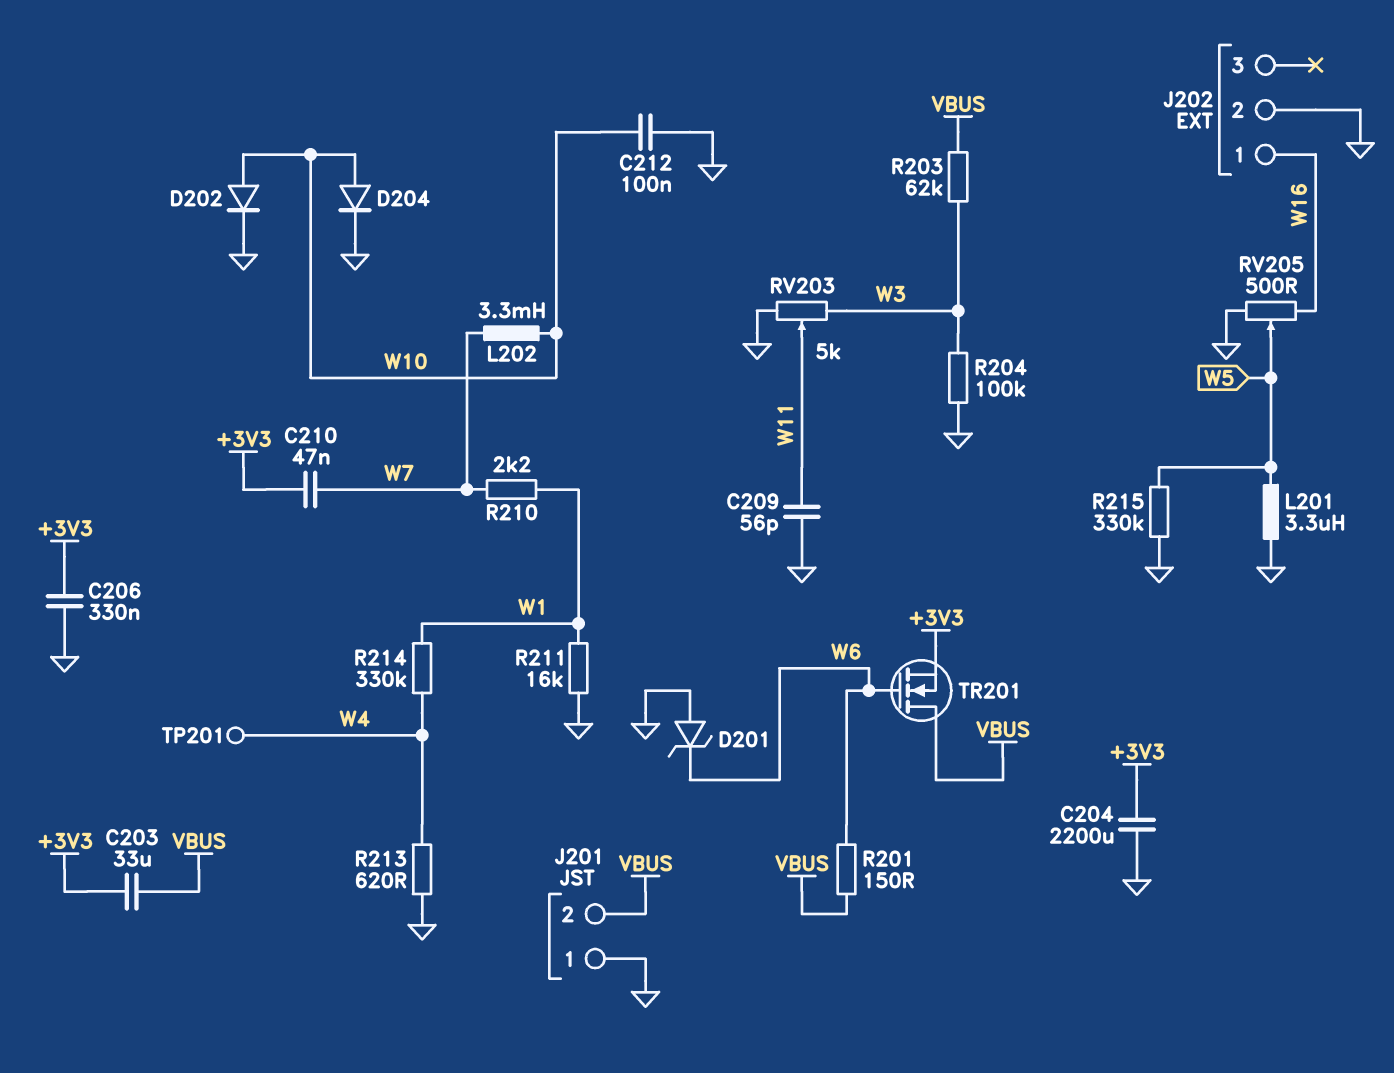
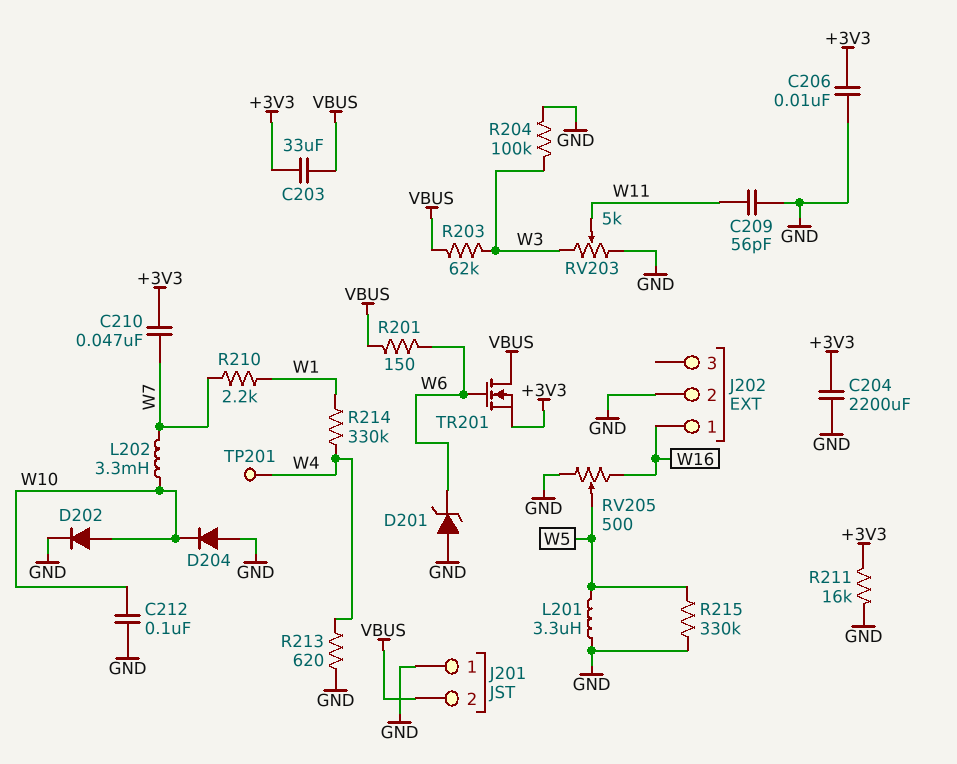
C206: 330nF (+3V3, GND) -> 10nF (+3V3, GND)
D204: diode (A W10, K GND) -> diode (A GND, K W10)
R211: 16k (GND, W1) -> 16k (+3V3, GND)

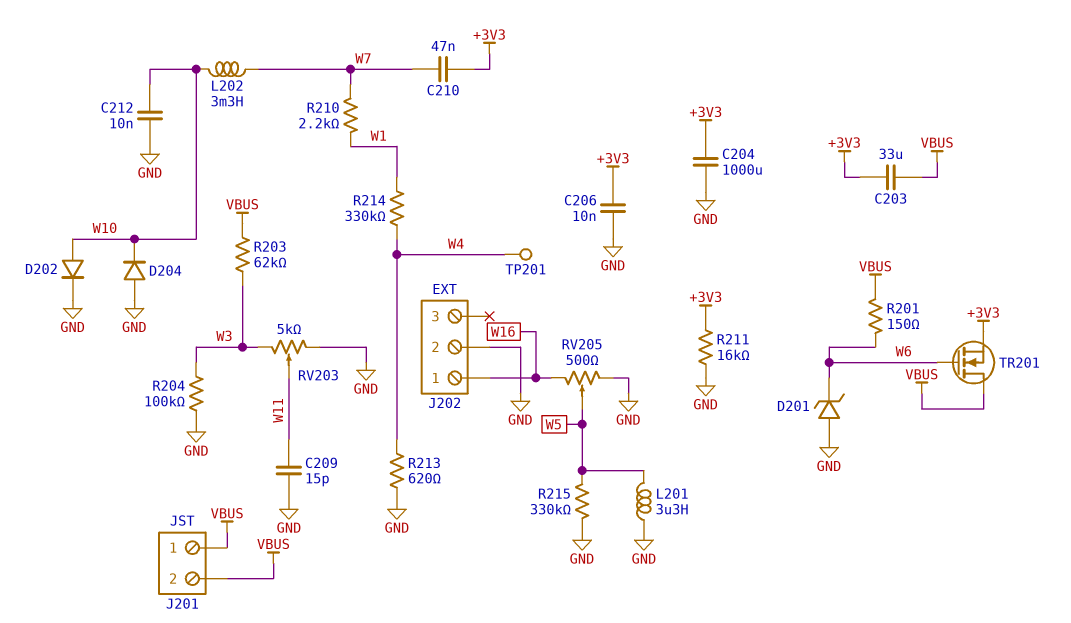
C204: 2200uF (+3V3, GND) -> 1000uF (+3V3, GND)
C209: 56pF (GND, W11) -> 15pF (GND, W11)
C212: 100nF (GND, W10) -> 10nF (GND, W10)
J201 pin 1: GND -> VBUS

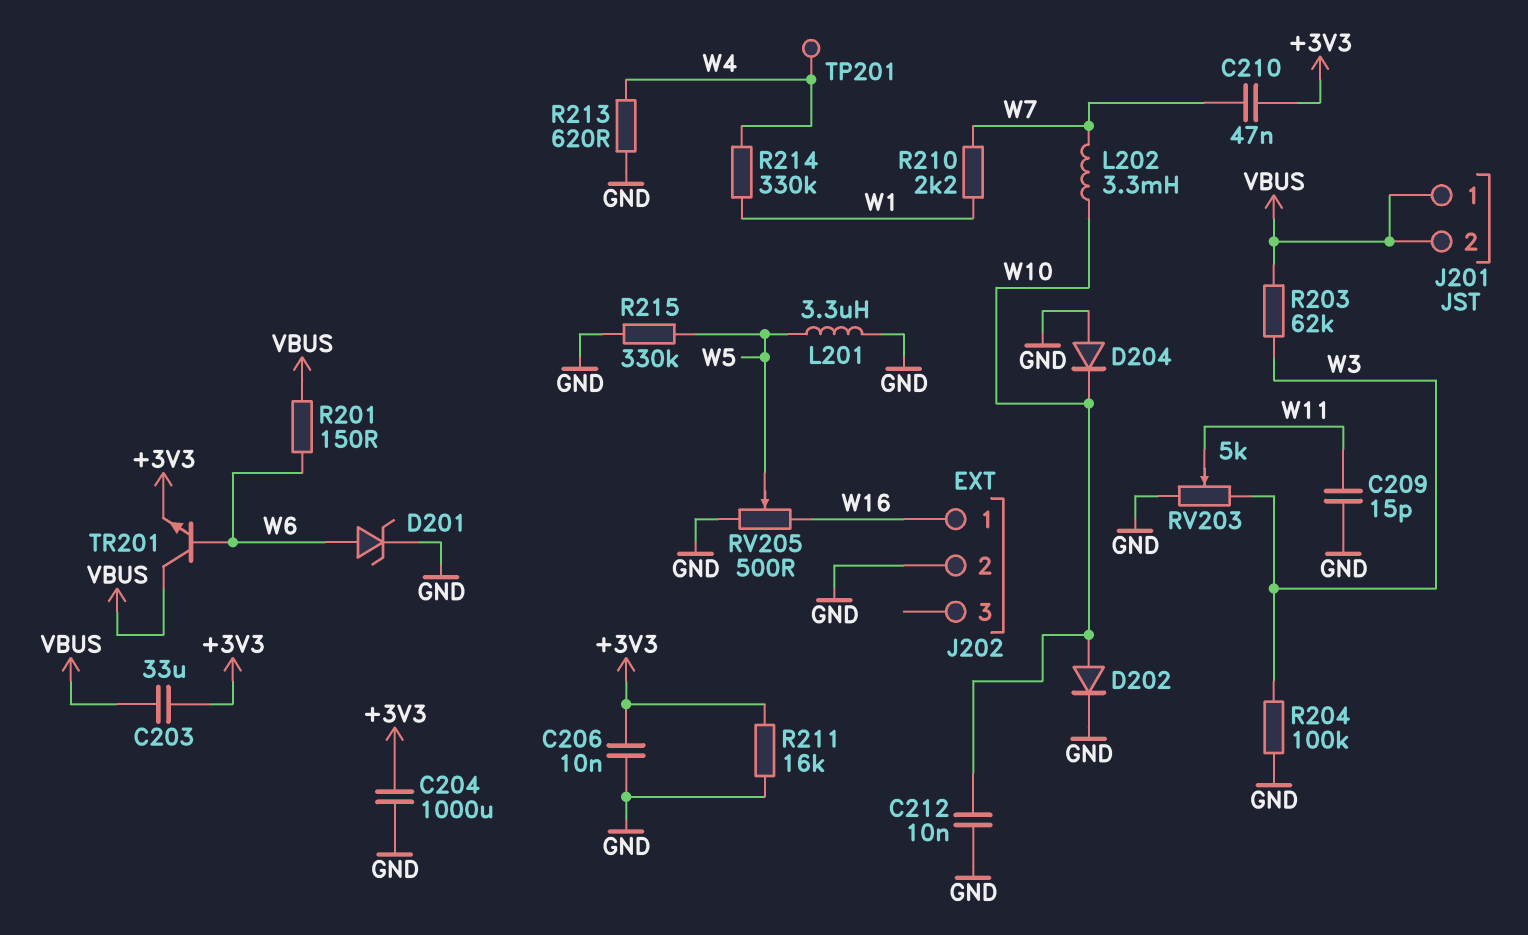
D201: zener (A GND, K W6) -> zener (A W6, K GND)
TR201: NMOS (G W6, D VBUS, S +3V3) -> NPN (B W6, C VBUS, E +3V3)

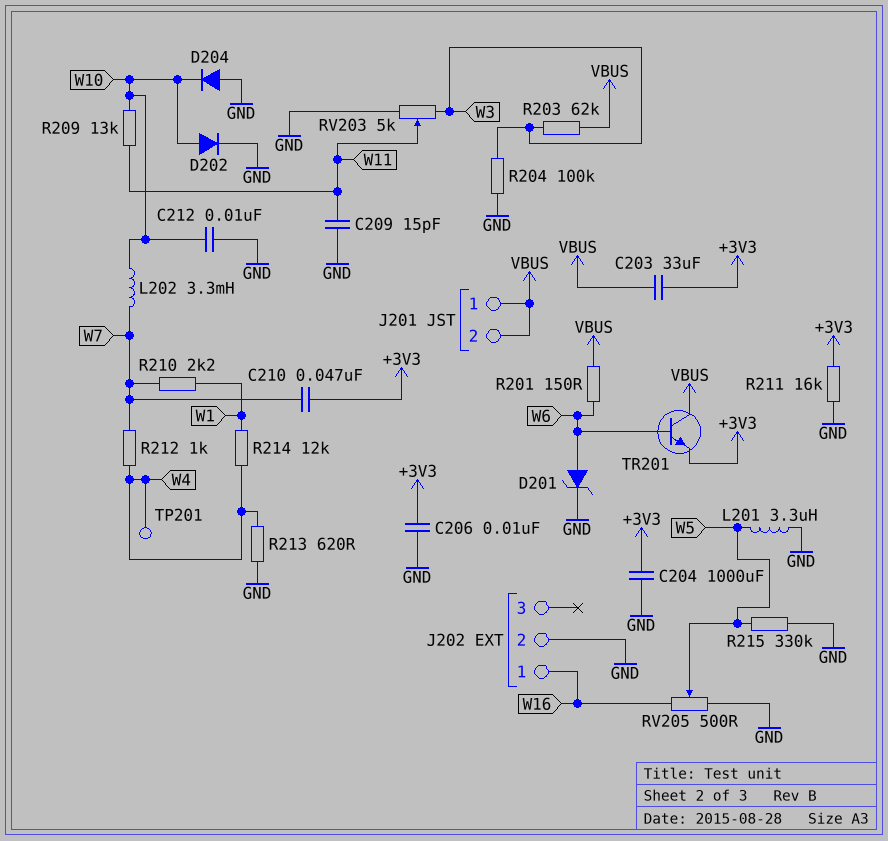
R209: none -> 13k (W10, W11)
R212: none -> 1k (W4, W7)
R214: 330k (W1, W4) -> 12k (W1, W4)

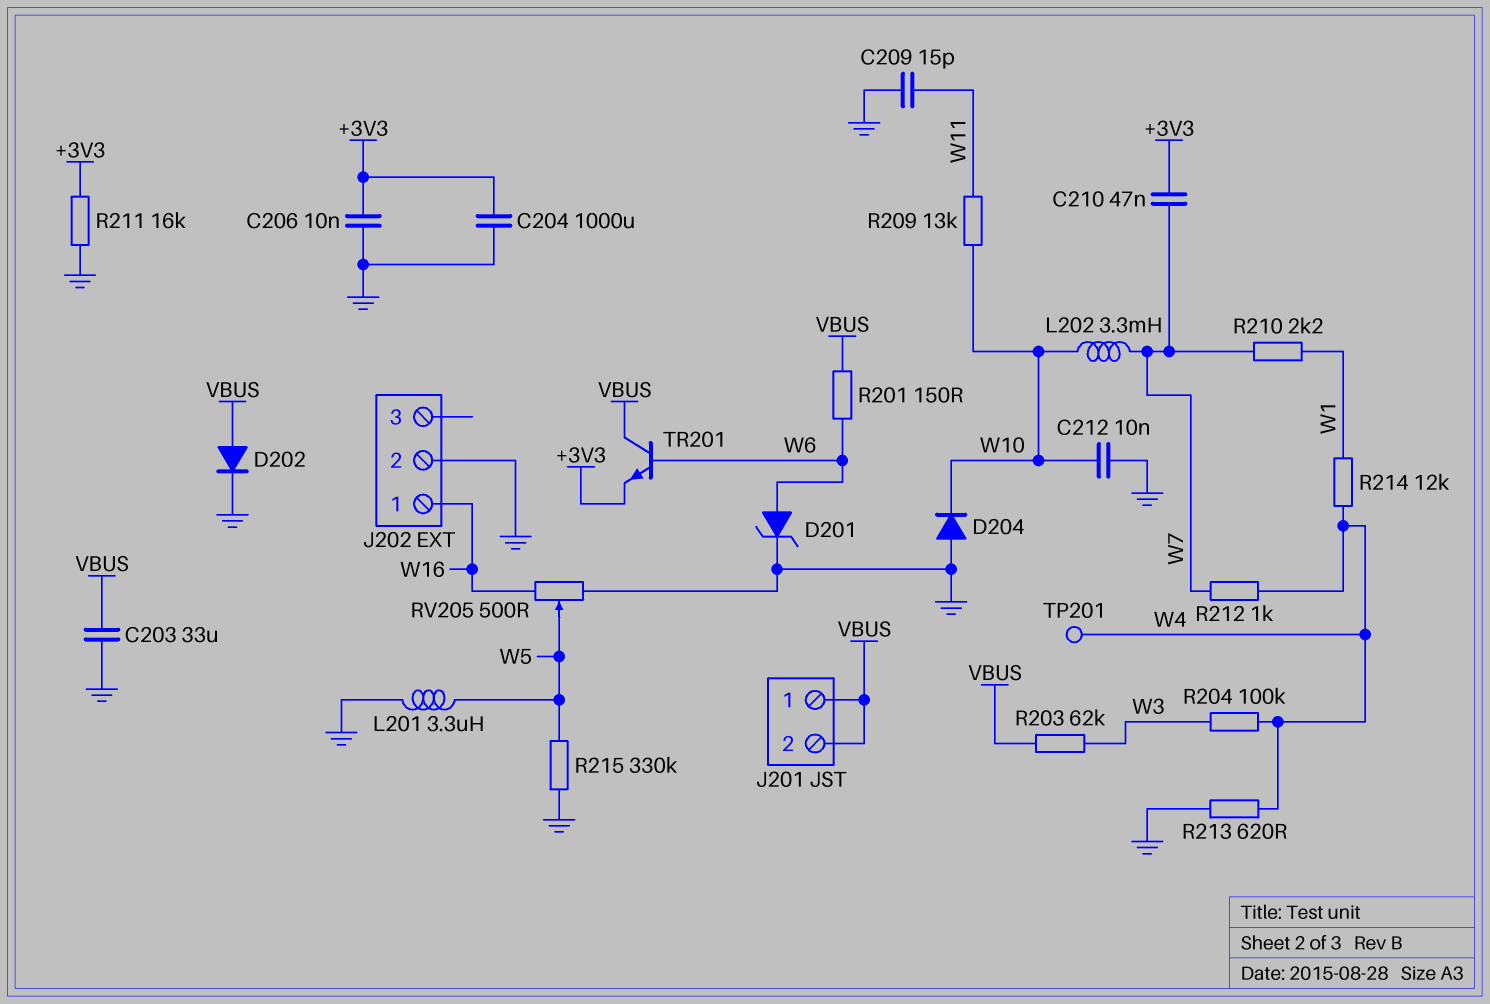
C203: 33uF (+3V3, VBUS) -> 33uF (GND, VBUS)
D202: diode (A W10, K GND) -> diode (A VBUS, K GND)
R204: 100k (GND, W3) -> 100k (W3, W4)
RV203: 5k (GND, W3, wiper W11) -> none

